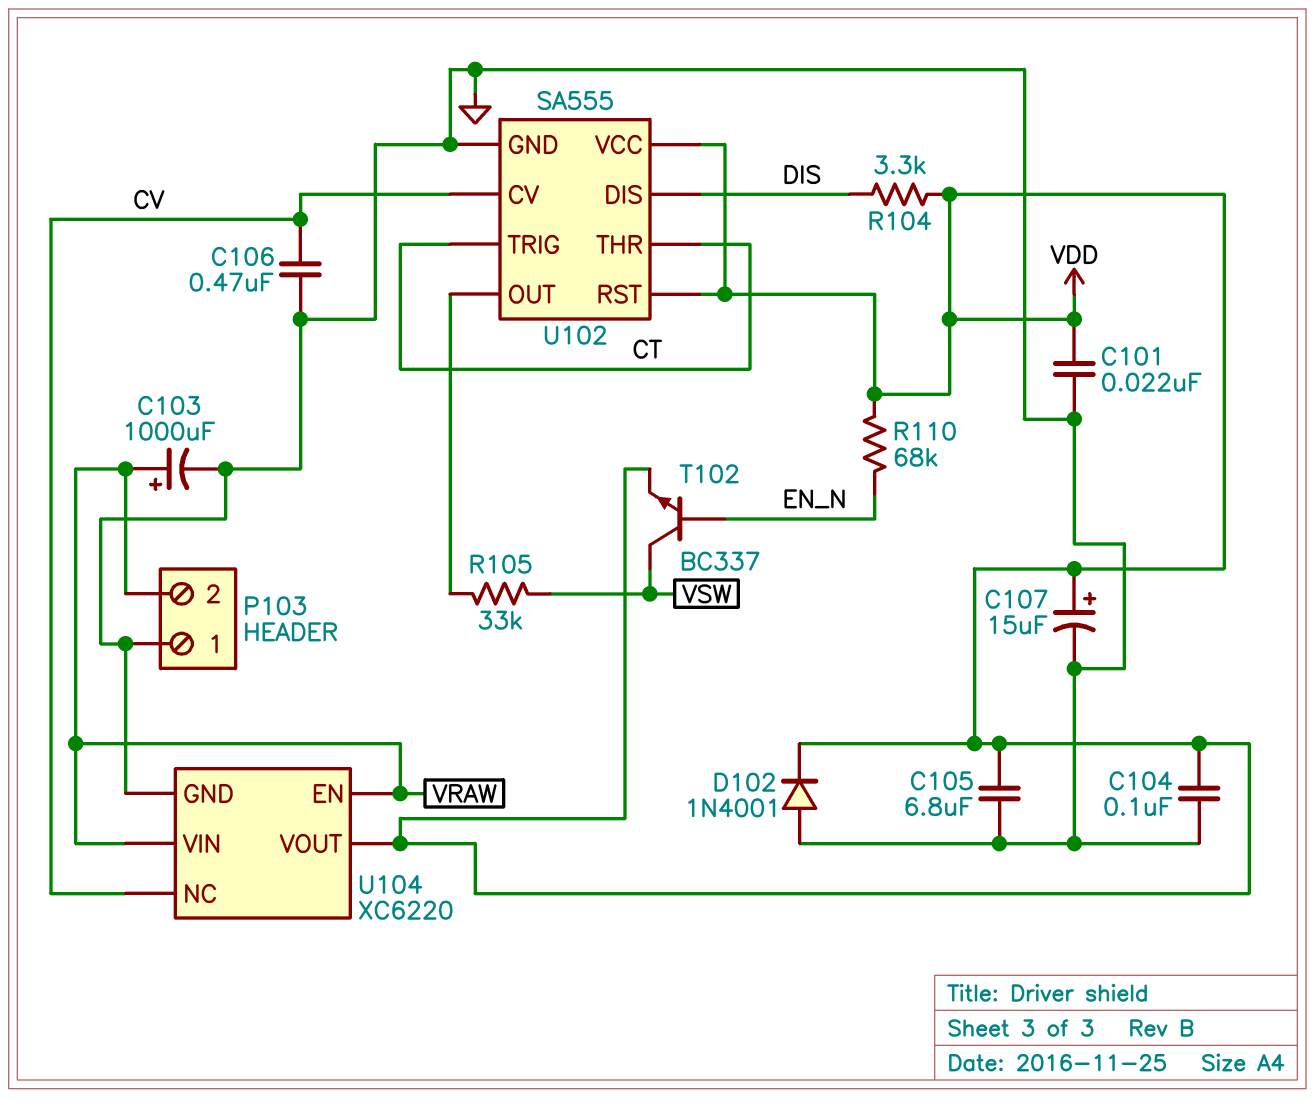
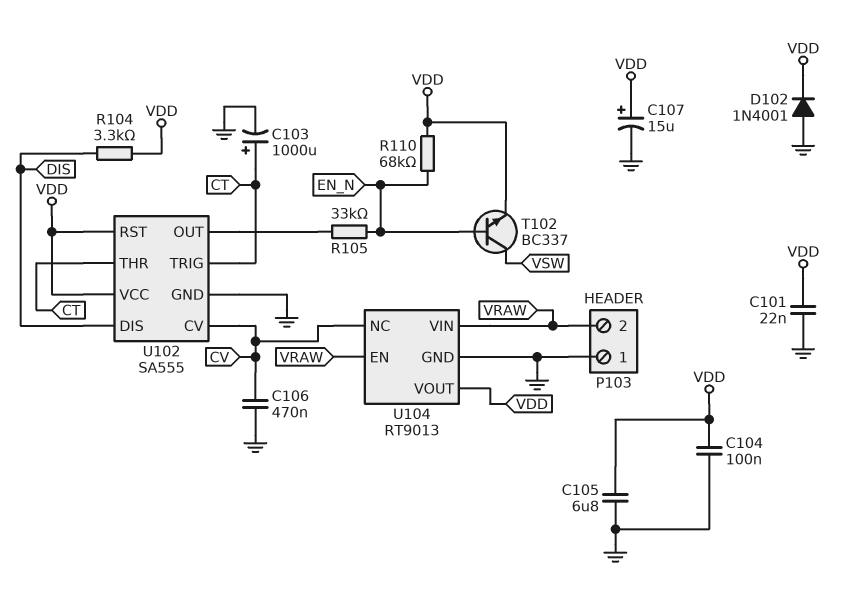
C103: 1000uF (plus VRAW, minus GND) -> 1000uF (plus CT, minus GND)
R105: 33k (U102/OUT, VSW) -> 33k (EN_N, U102/OUT)
U104: XC6220 -> RT9013

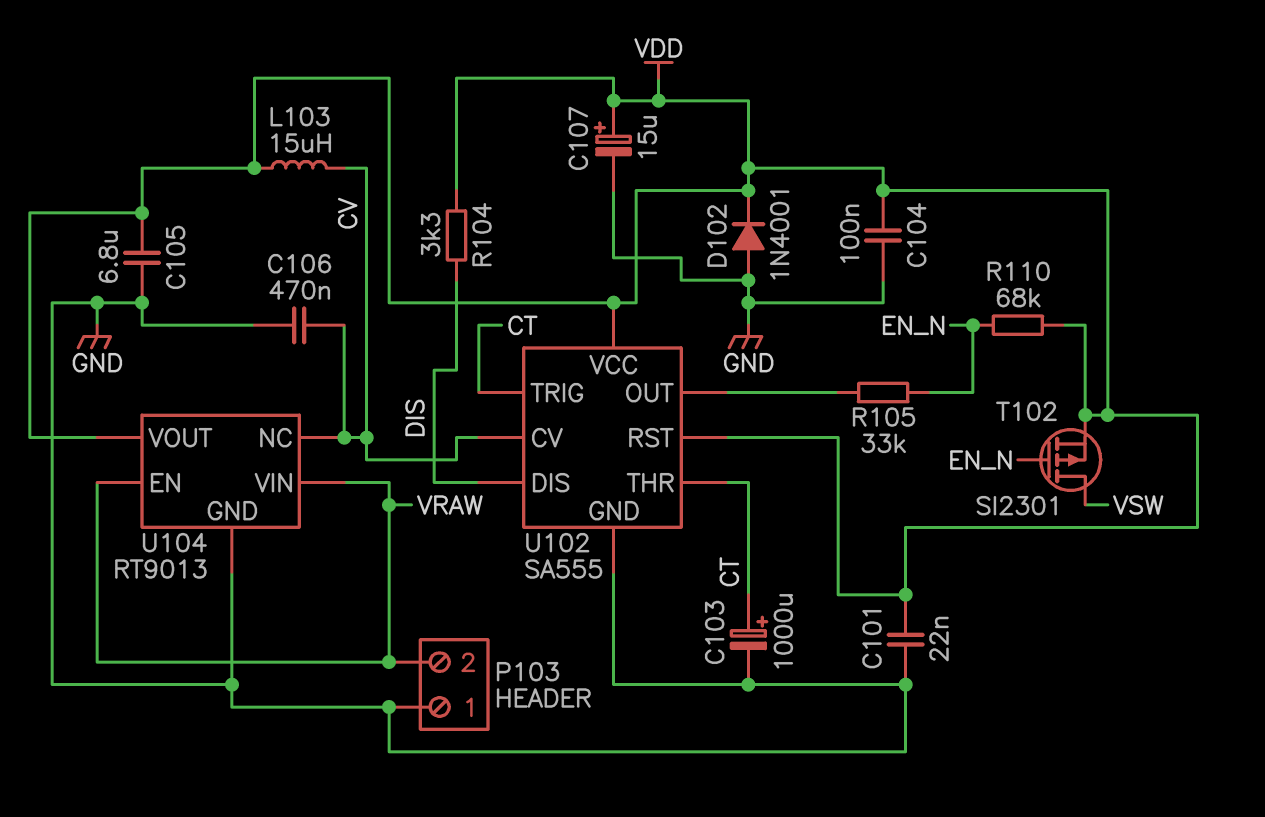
L103: none -> 15uH (CV, VDD)
T102: NPN BC337 (B EN_N, C VSW, E VDD) -> PMOS SI2301 (G EN_N, D VSW, S VDD)

